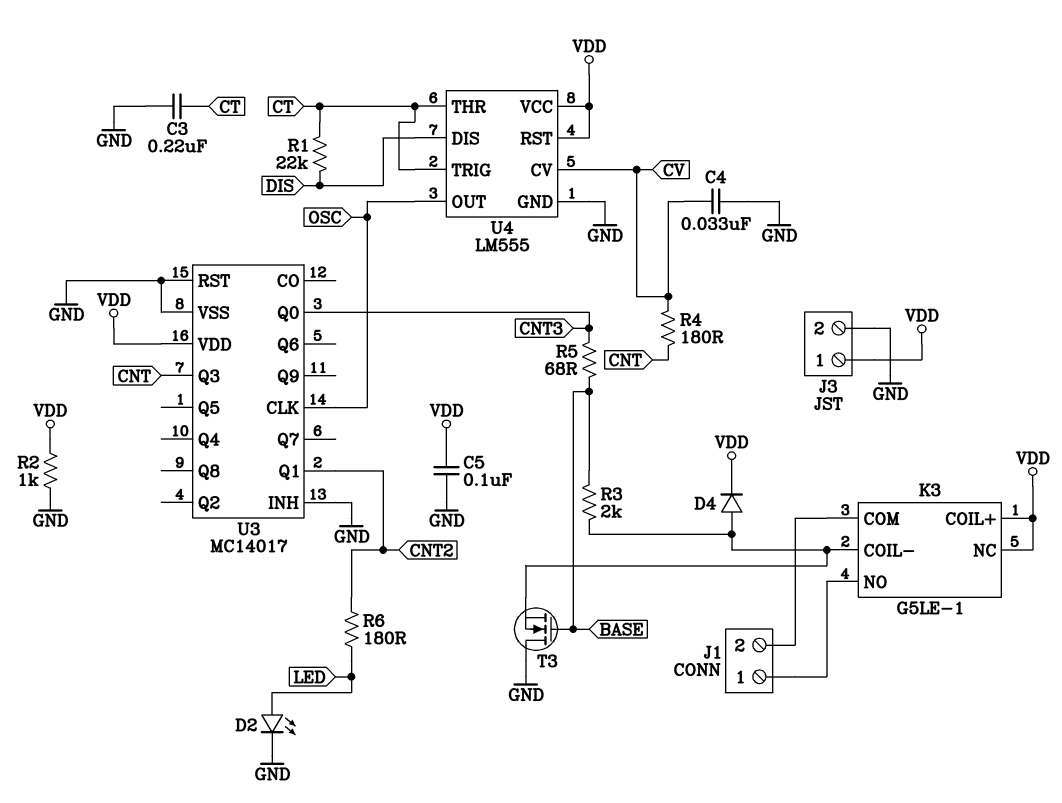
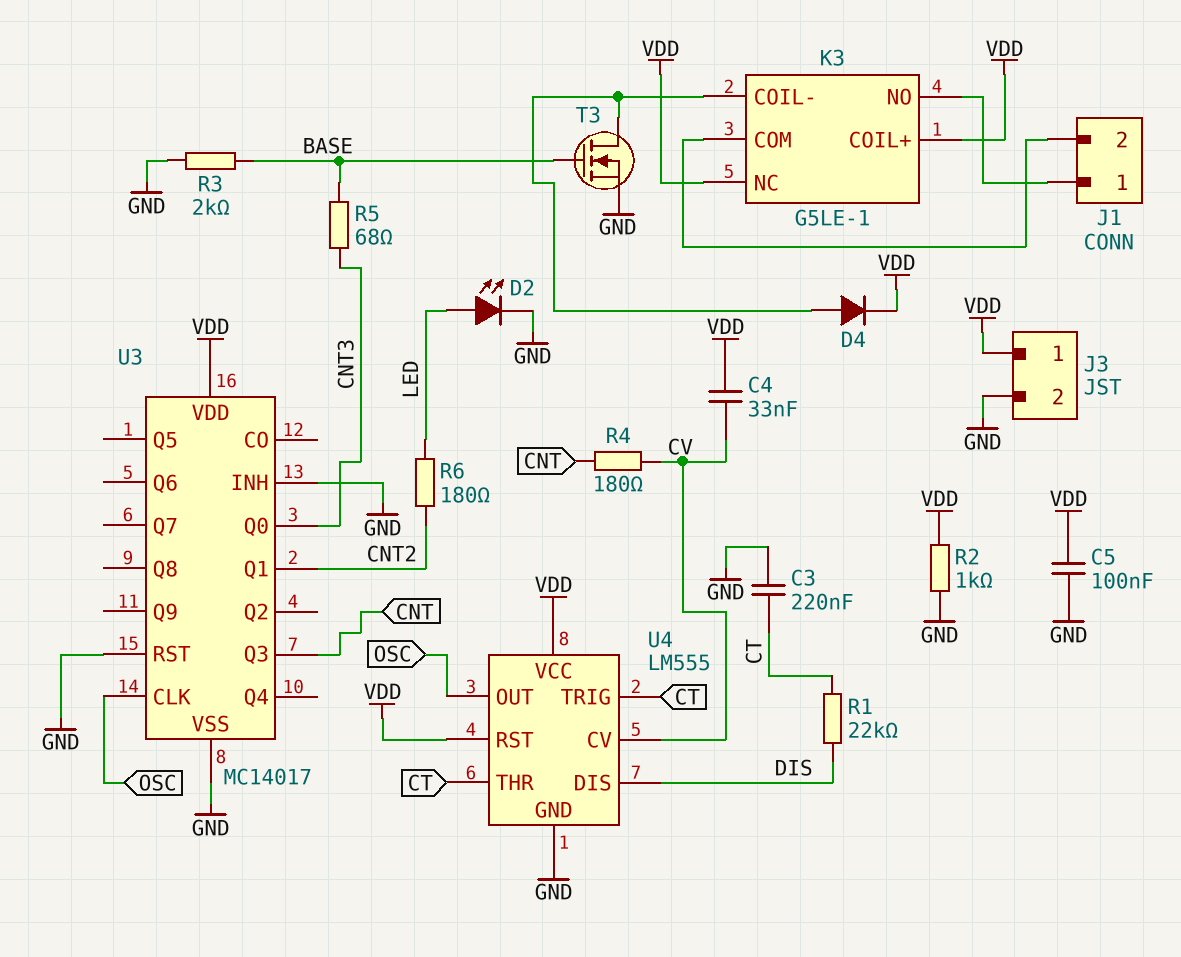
C4: 33nF (CV, GND) -> 33nF (CV, VDD)
R3: 2k (BASE, K3/COIL-) -> 2k (BASE, GND)
T3: NMOS (G BASE, D GND, S K3/COIL-) -> NMOS (G BASE, D K3/COIL-, S GND)

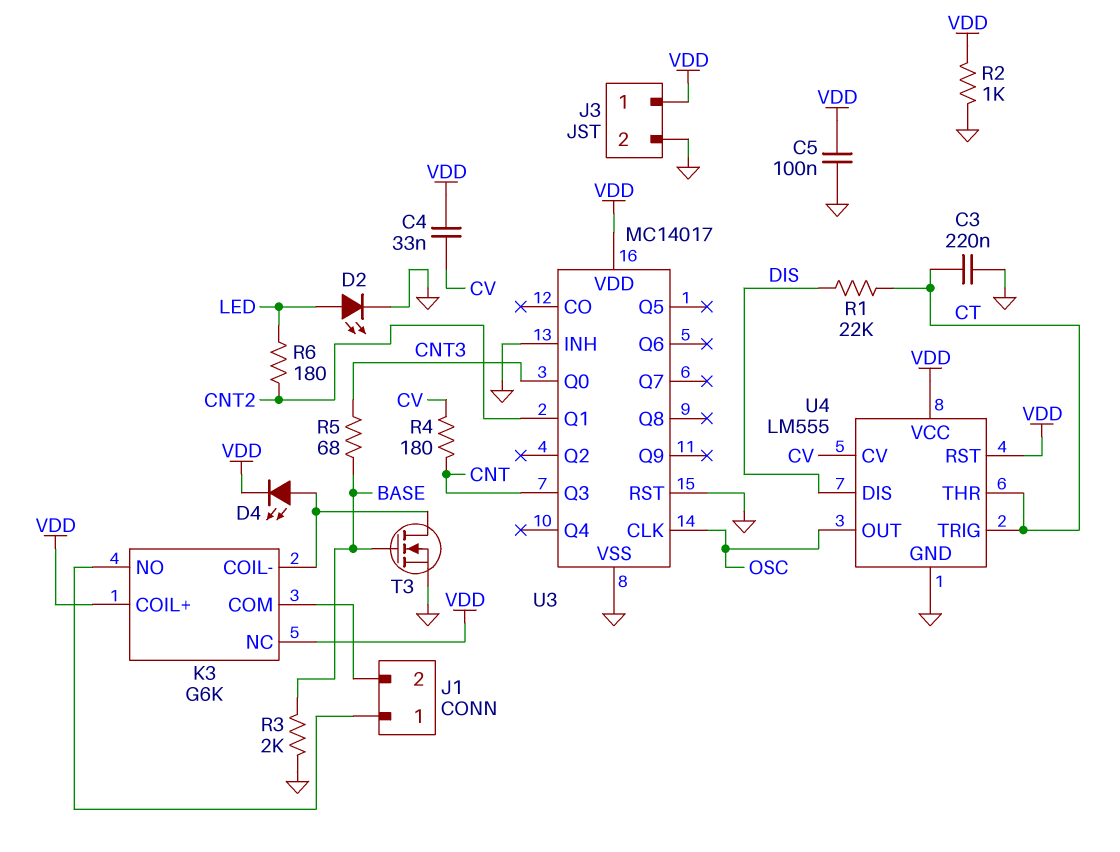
D4: diode (A K3/COIL-, K VDD) -> LED (A K3/COIL-, K VDD)
K3: G5LE-1 -> G6K

